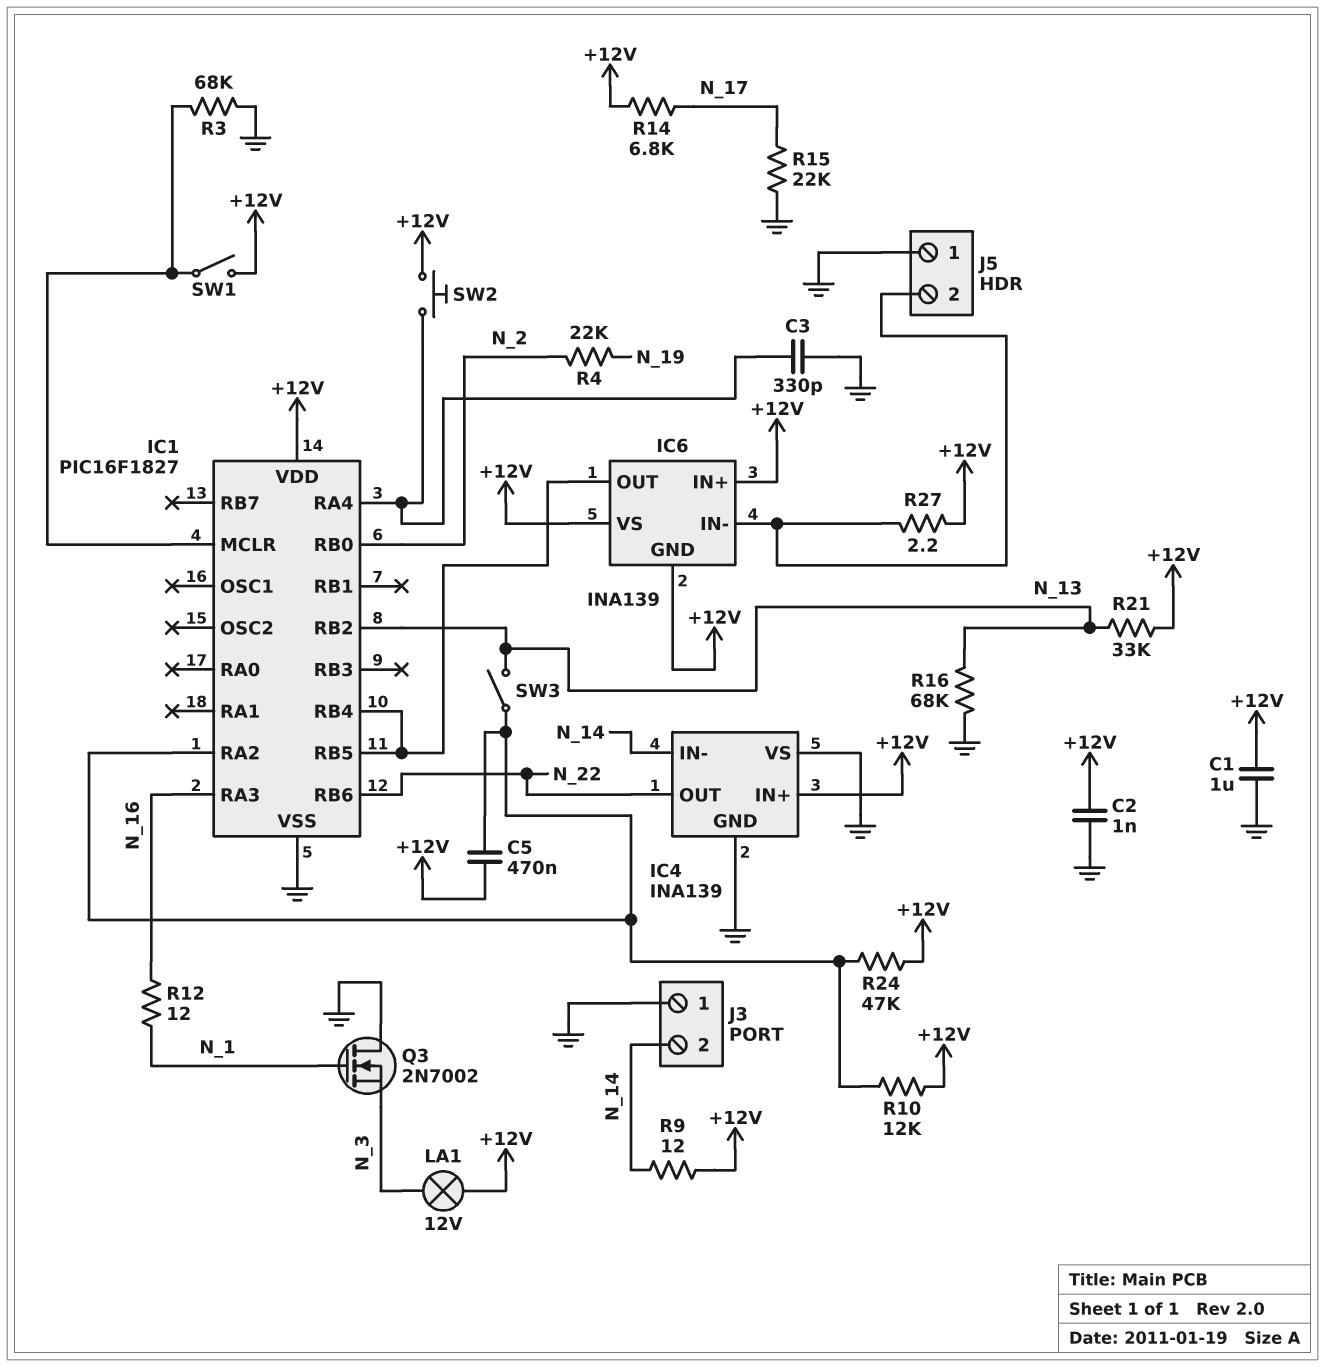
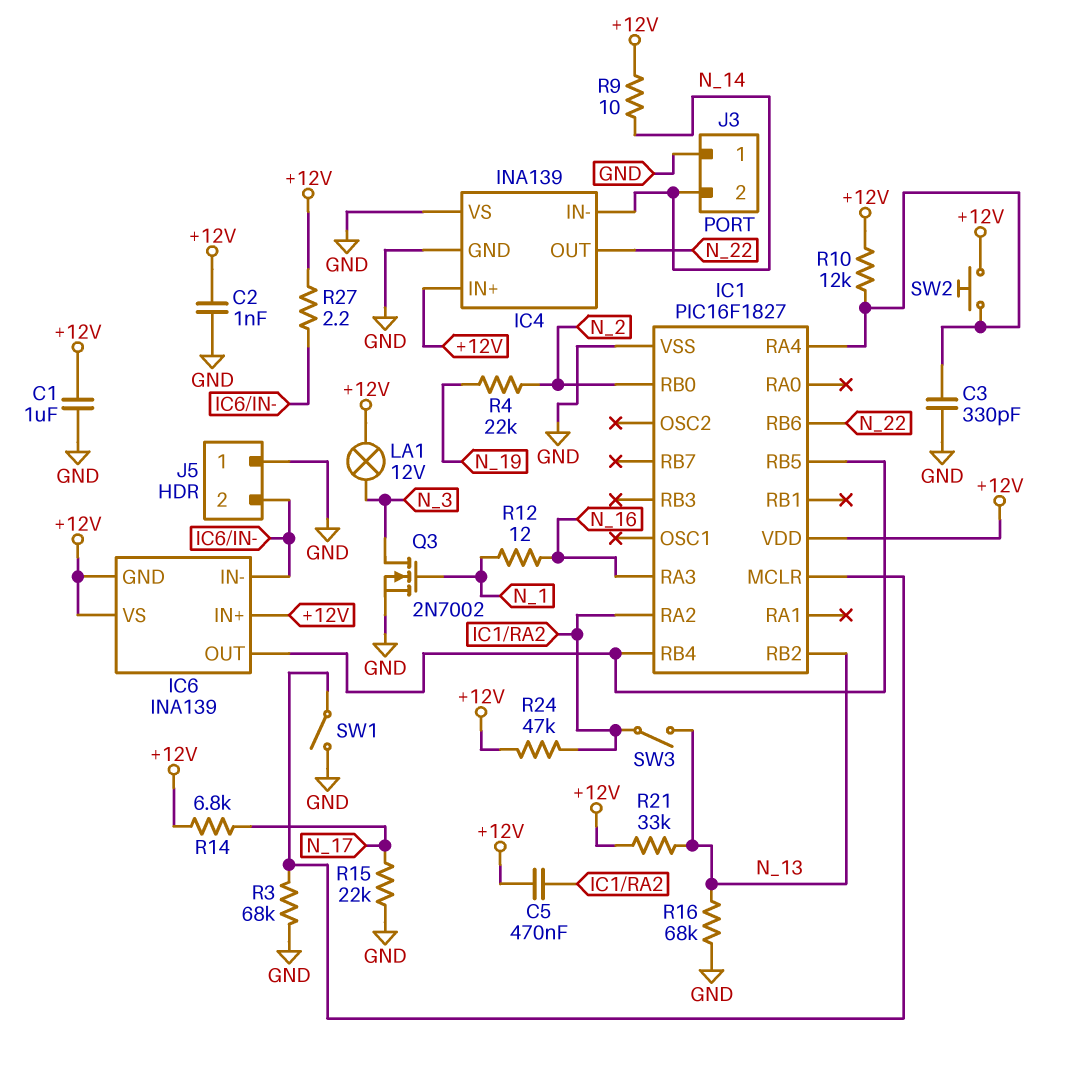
Q3: NMOS 2N7002 (G N_1, D GND, S N_3) -> NMOS 2N7002 (G N_1, D N_3, S GND)
R9: 12 (+12V, N_14) -> 10 (+12V, N_14)
R10: 12k (+12V, IC1/RA2) -> 12k (+12V, IC1/RA4)
SW1: switch (+12V, IC1/MCLR) -> switch (GND, IC1/MCLR)

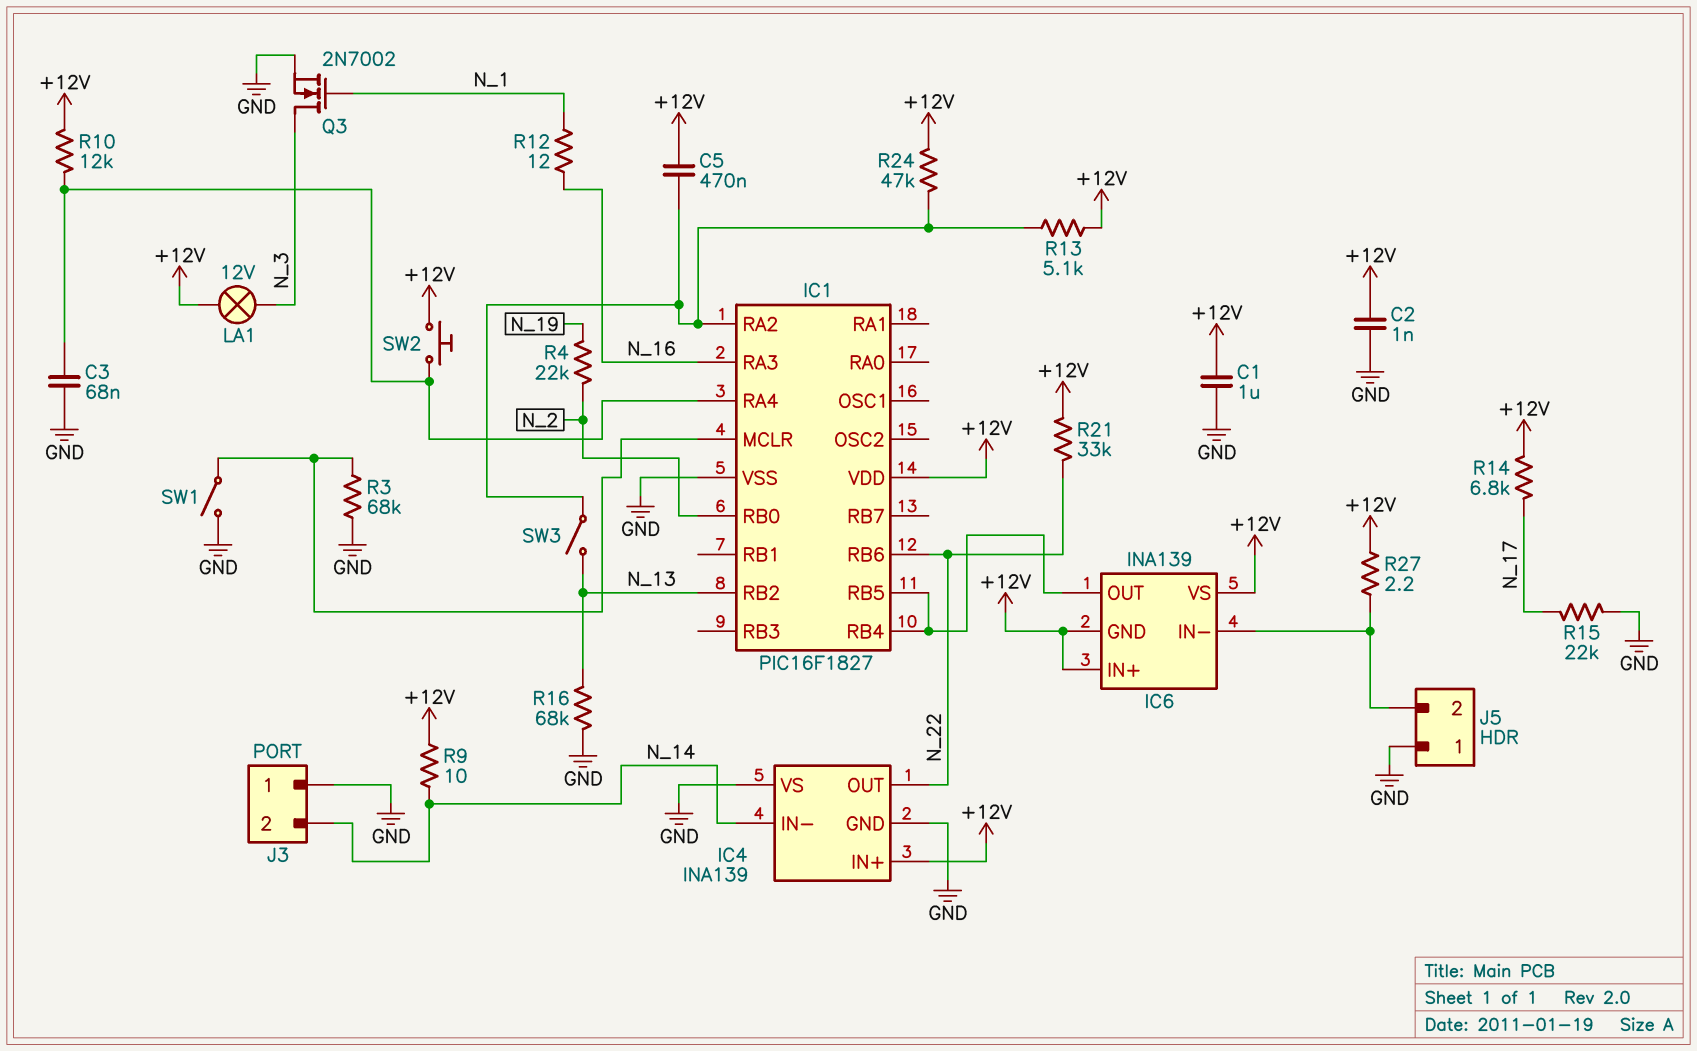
C3: 330pF (GND, IC1/RA4) -> 68nF (GND, IC1/RA4)
R13: none -> 5.1k (+12V, IC1/RA2)
R21: 33k (+12V, N_13) -> 33k (+12V, N_22)

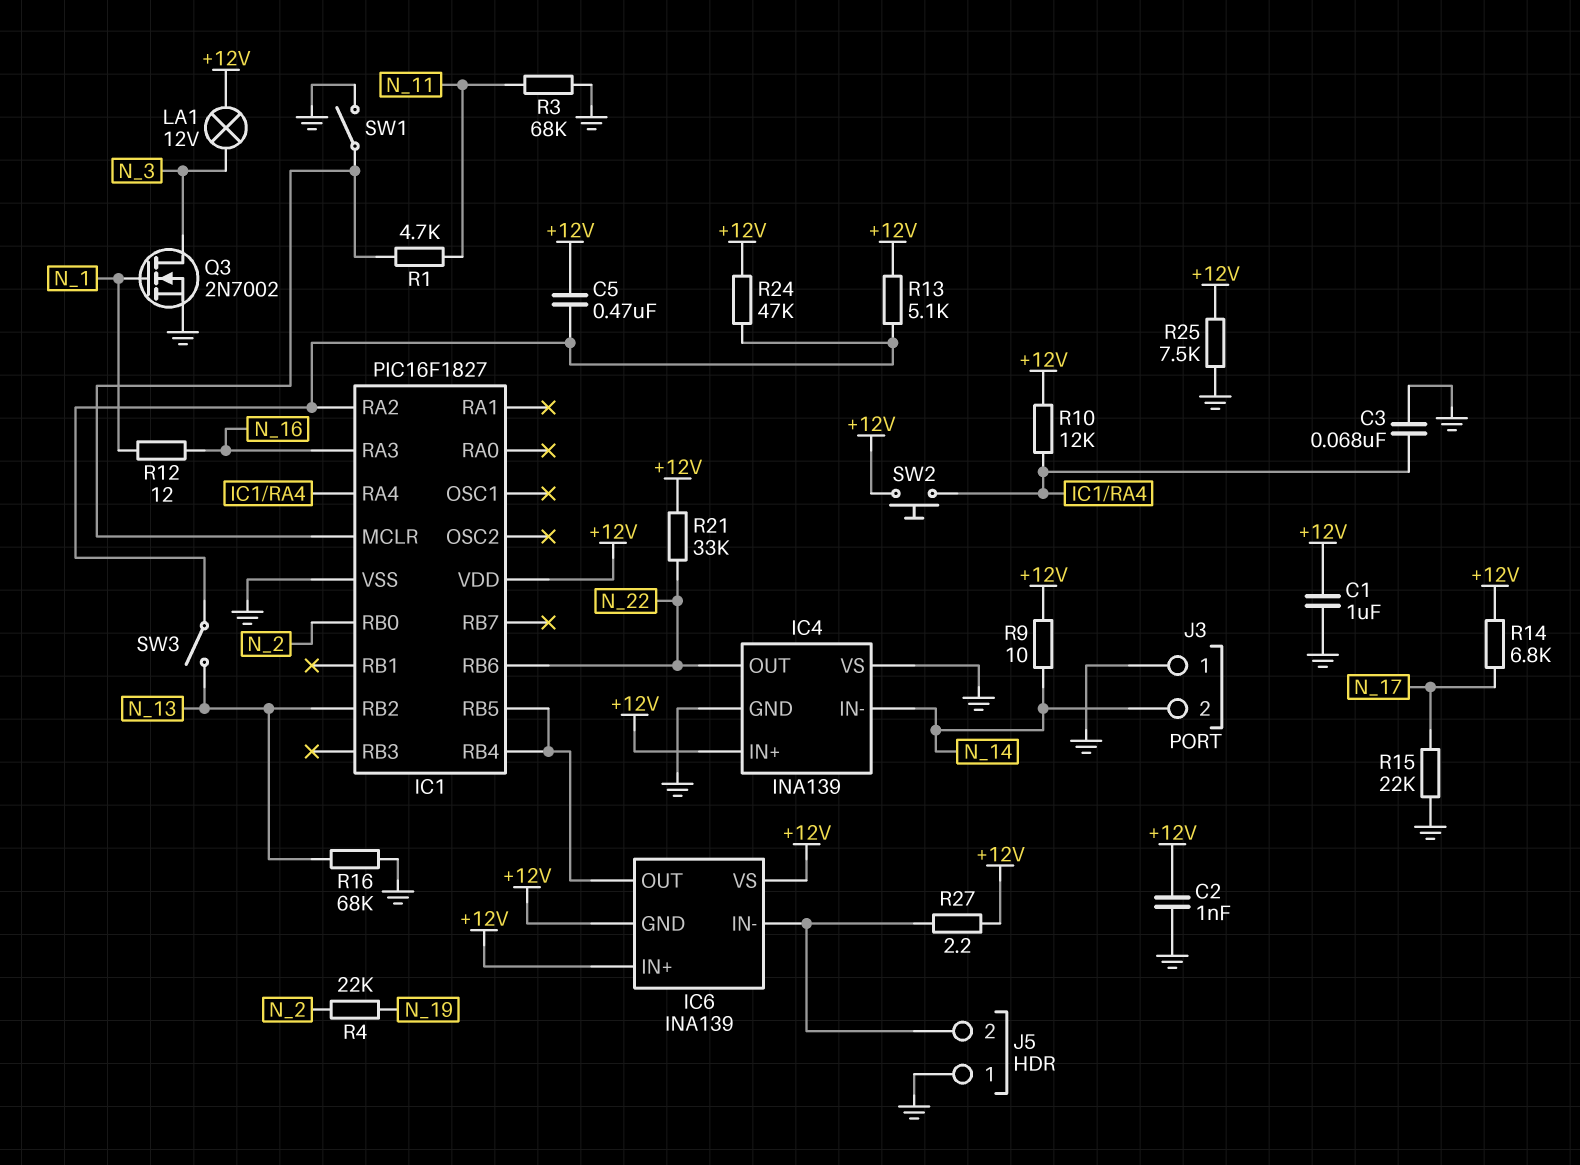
R1: none -> 4.7k (IC1/MCLR, N_11)
R3: 68k (GND, IC1/MCLR) -> 68k (GND, N_11)
R25: none -> 7.5k (+12V, GND)

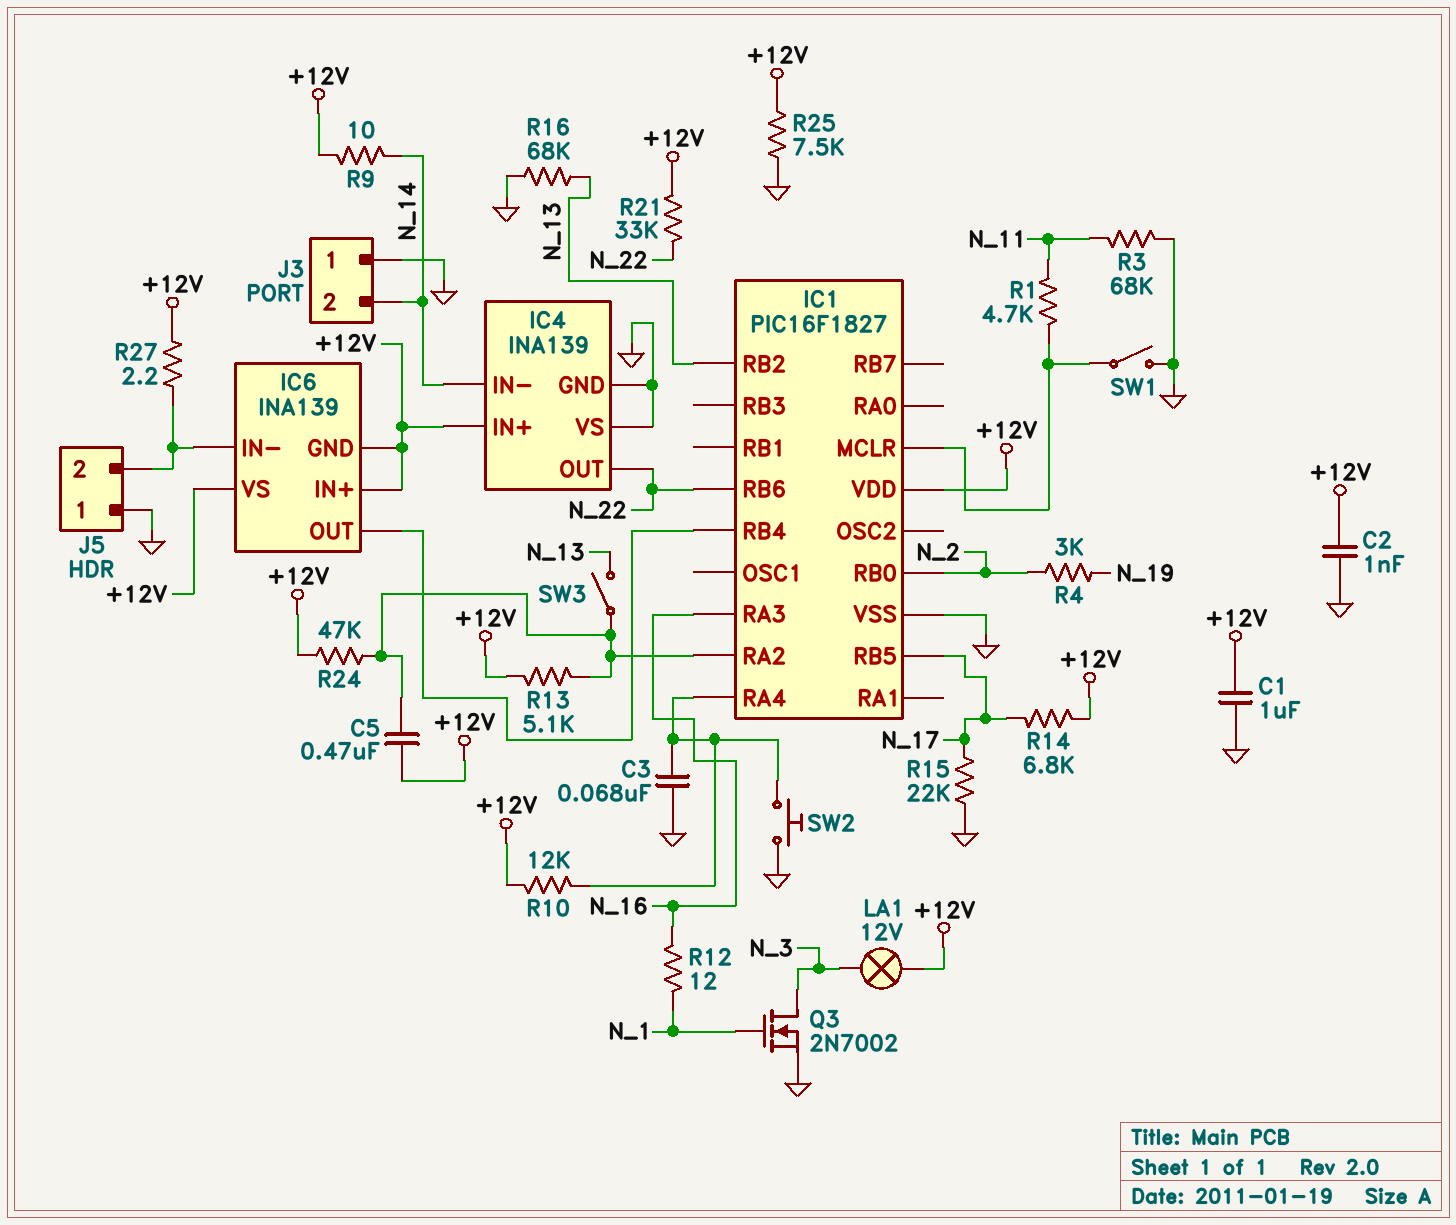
IC1 pin RB5: IC1/RB4 -> N_17
R4: 22k (N_2, N_19) -> 3k (N_2, N_19)
SW2: button (+12V, IC1/RA4) -> button (GND, IC1/RA4)

